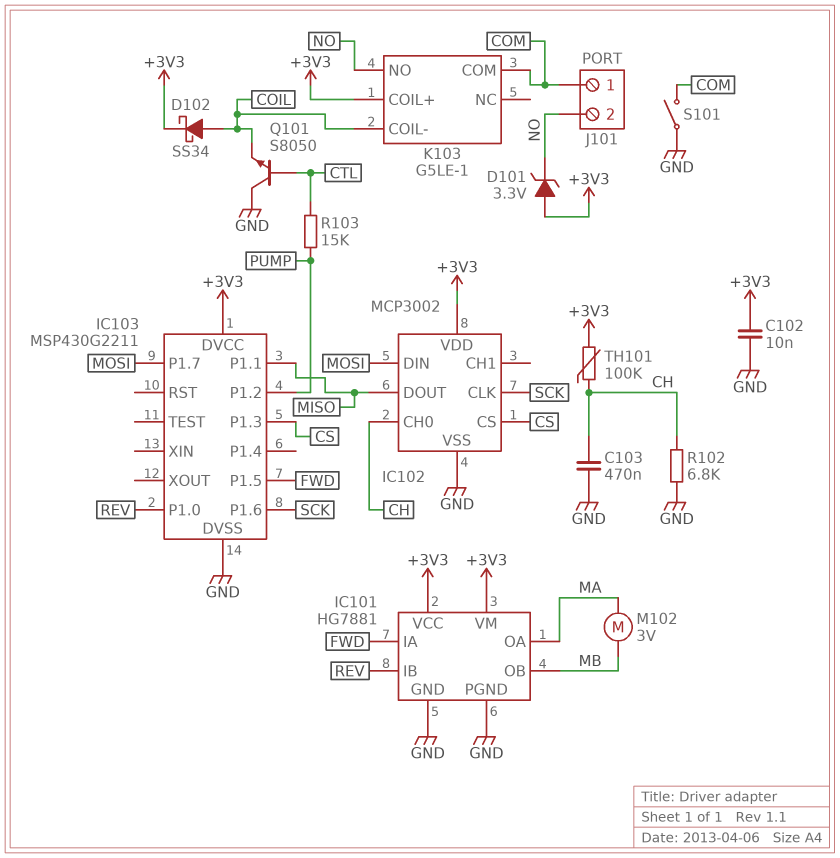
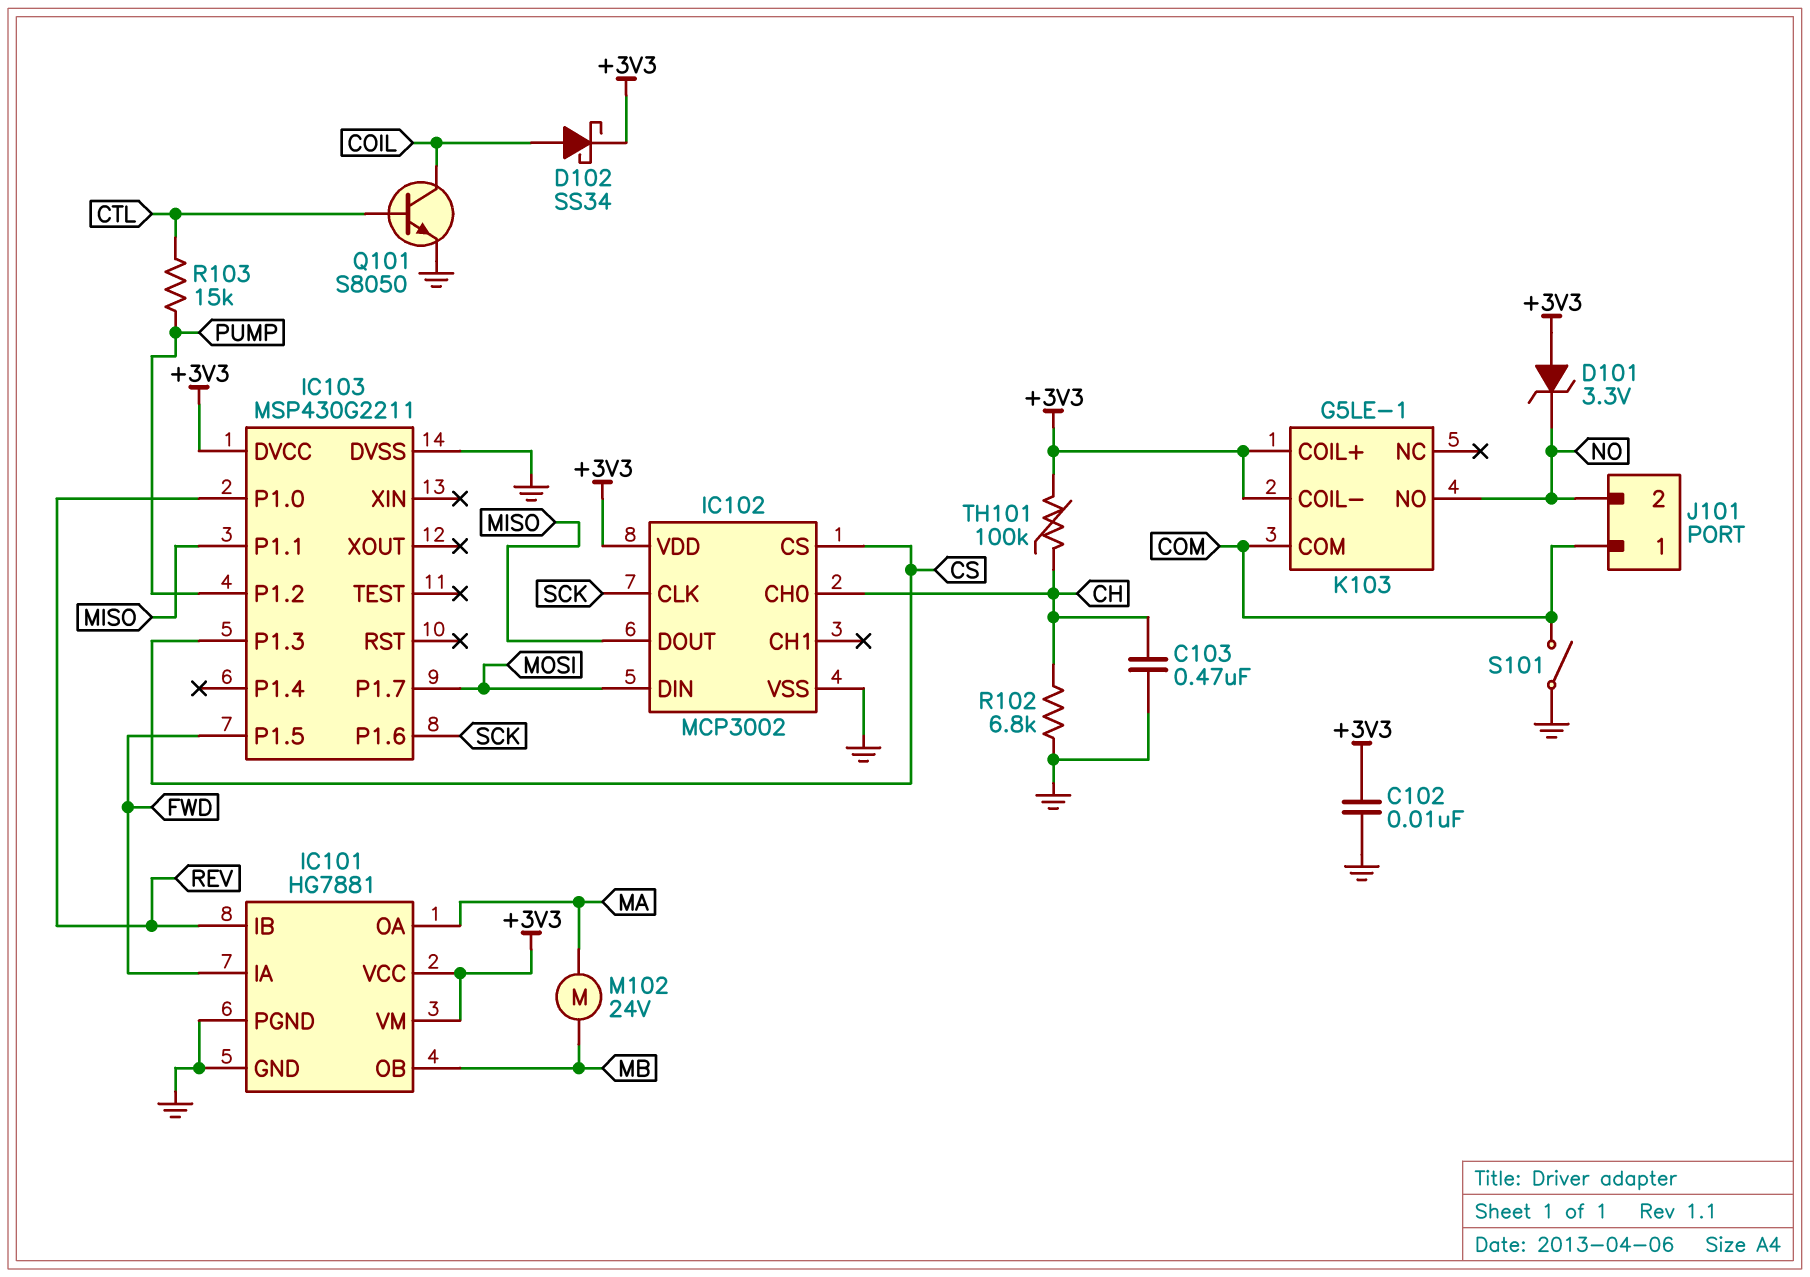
K103 pin COIL-: COIL -> +3V3
M102: motor 3V (MA, MB) -> motor 24V (MA, MB)
Q101: NPN S8050 (B CTL, C GND, E COIL) -> NPN S8050 (B CTL, C COIL, E GND)

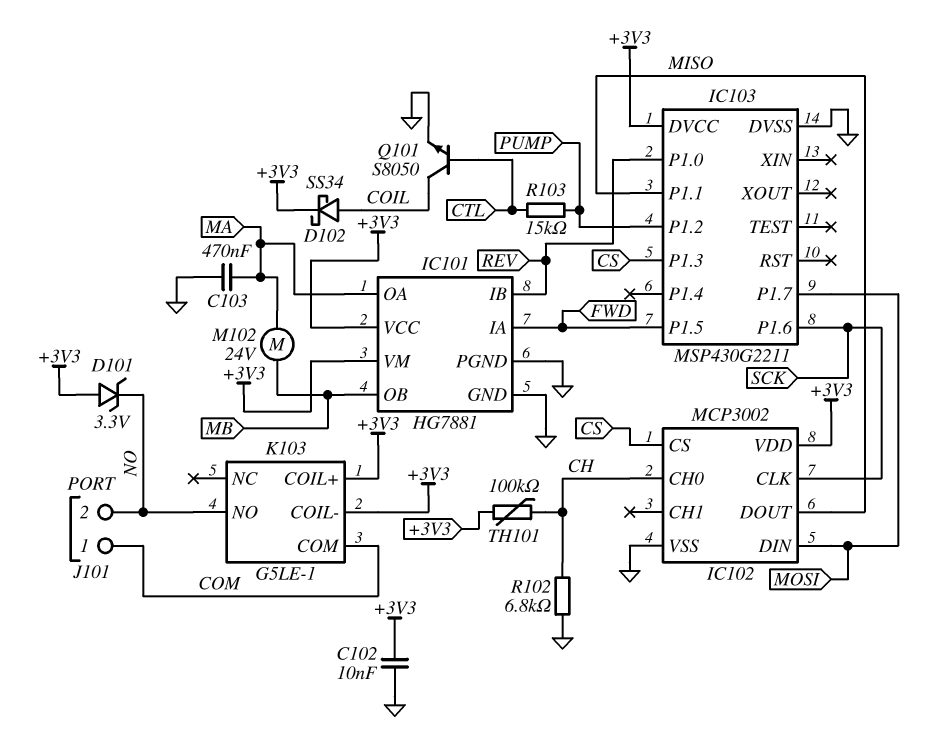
C103: 470nF (CH, GND) -> 470nF (GND, MA)
S101: switch (COM, GND) -> none

